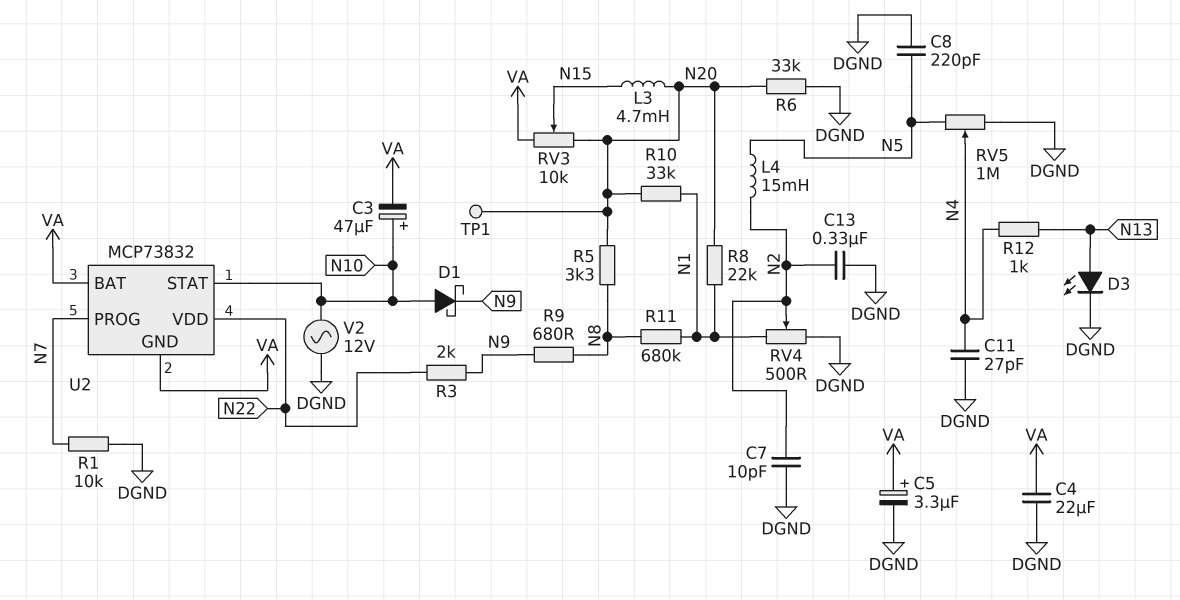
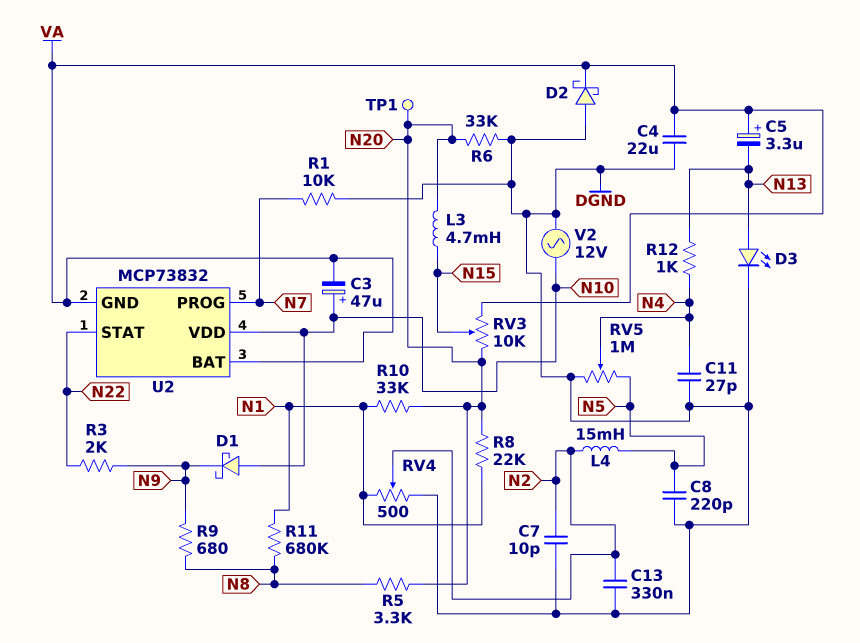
C5: 3.3uF (plus VA, minus DGND) -> 3.3uF (plus VA, minus N13)
D2: none -> schottky (A DGND, K VA)
U2 pin STAT: N10 -> N22
U2 pin VDD: N22 -> N10

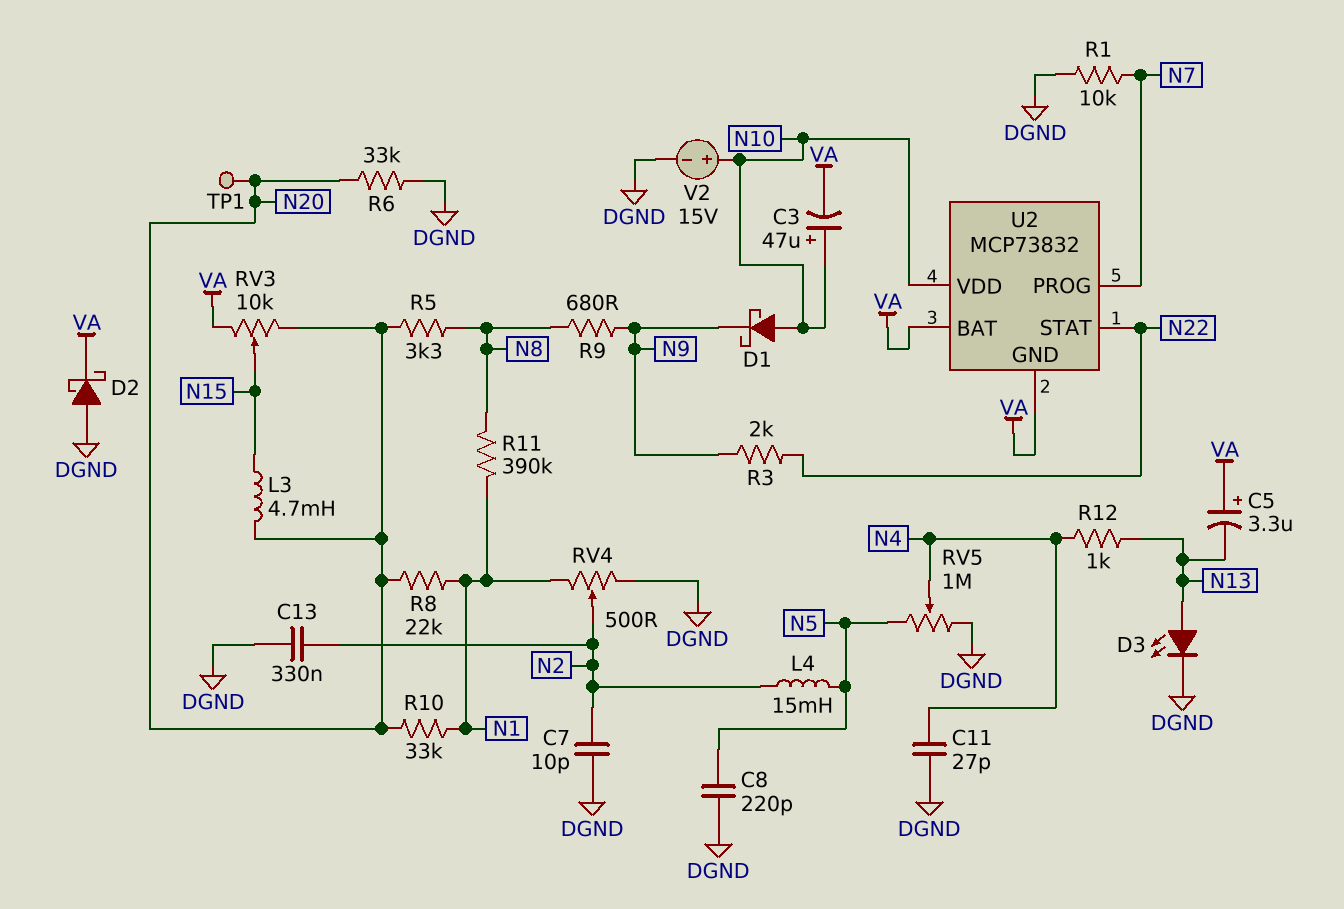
C4: 22uF (DGND, VA) -> none
R11: 680k (N1, N8) -> 390k (N1, N8)
V2: AC 12V (DGND, N10) -> 15V (plus N10, minus DGND)

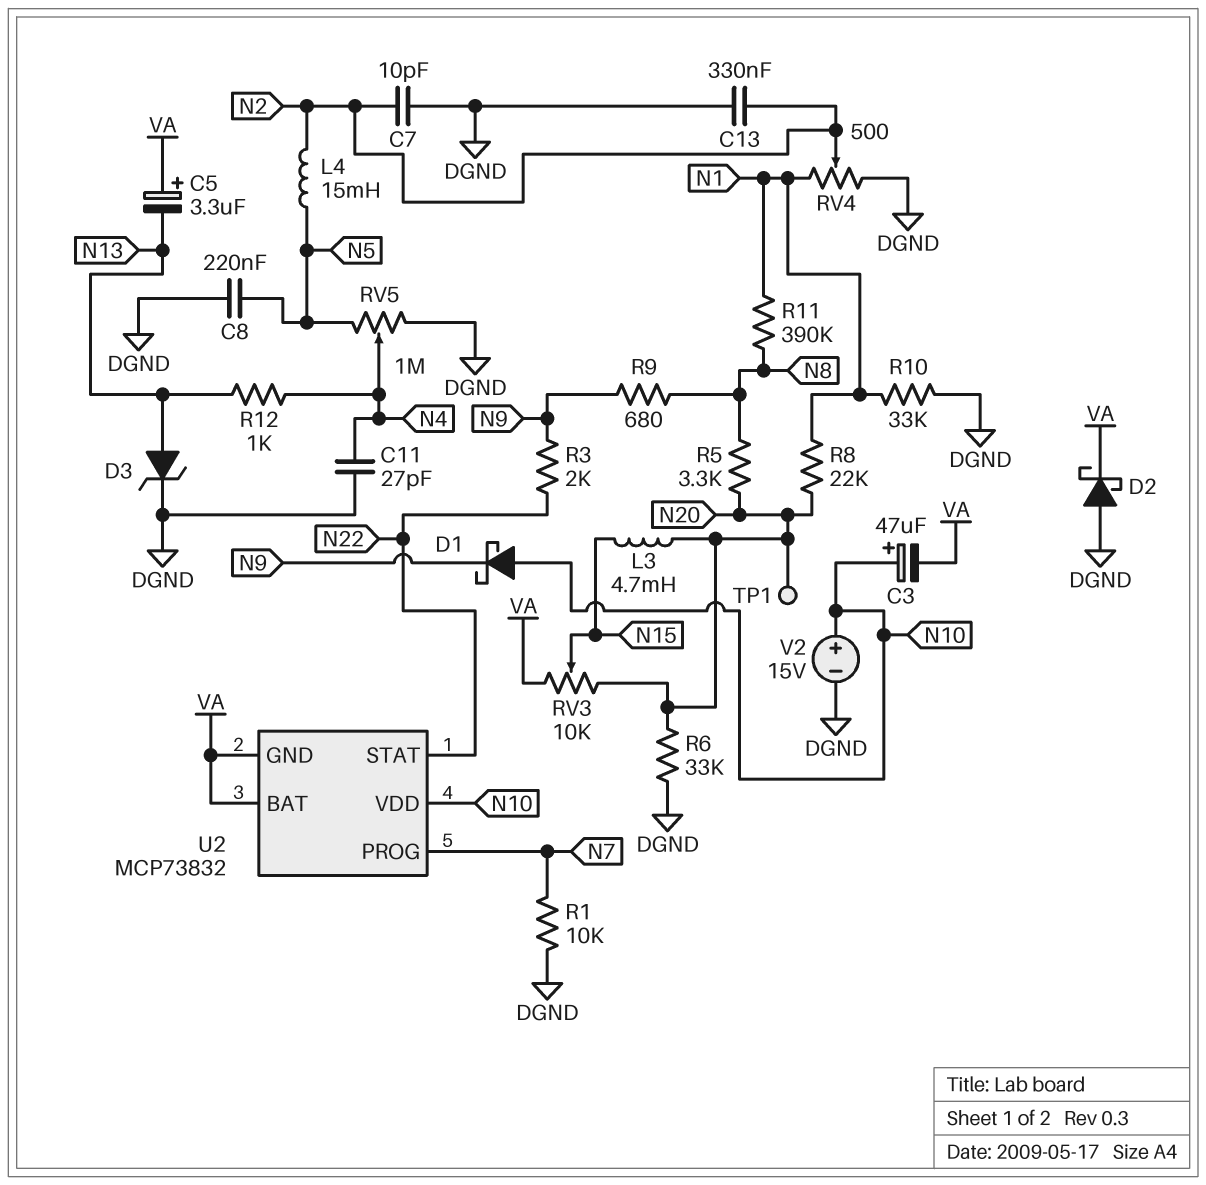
C8: 220pF (DGND, N5) -> 220nF (DGND, N5)
D3: LED (A N13, K DGND) -> zener (A N13, K DGND)
R10: 33k (N1, N20) -> 33k (DGND, N1)

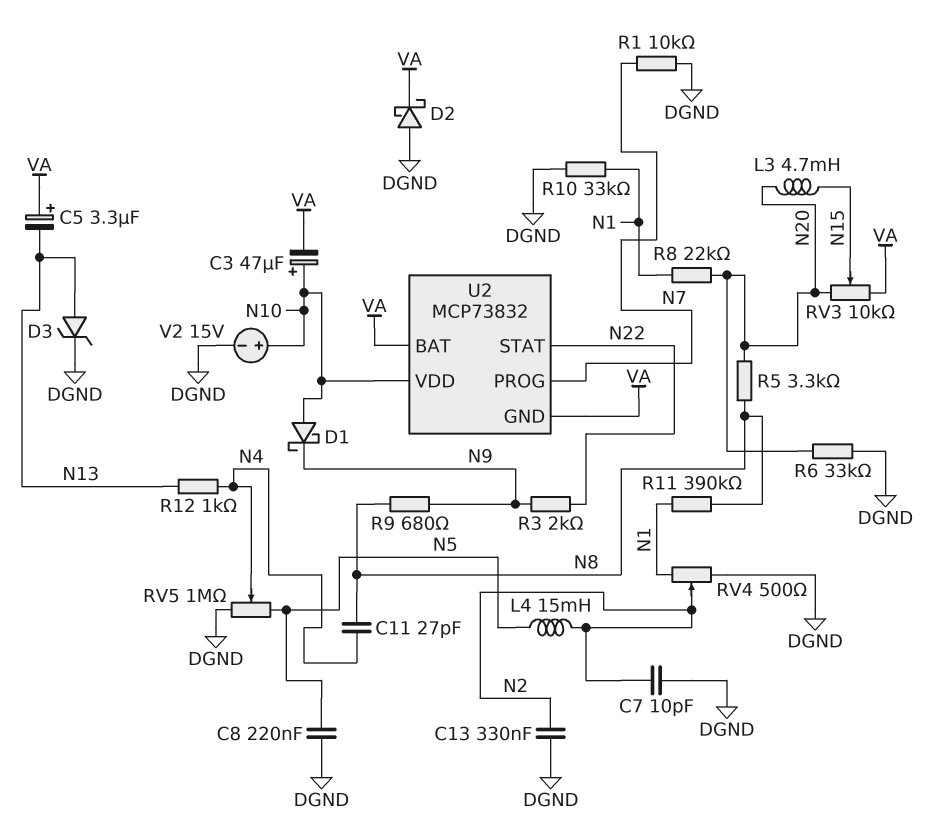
C11: 27pF (DGND, N4) -> 27pF (N4, N8)
TP1: test point (N20) -> none

